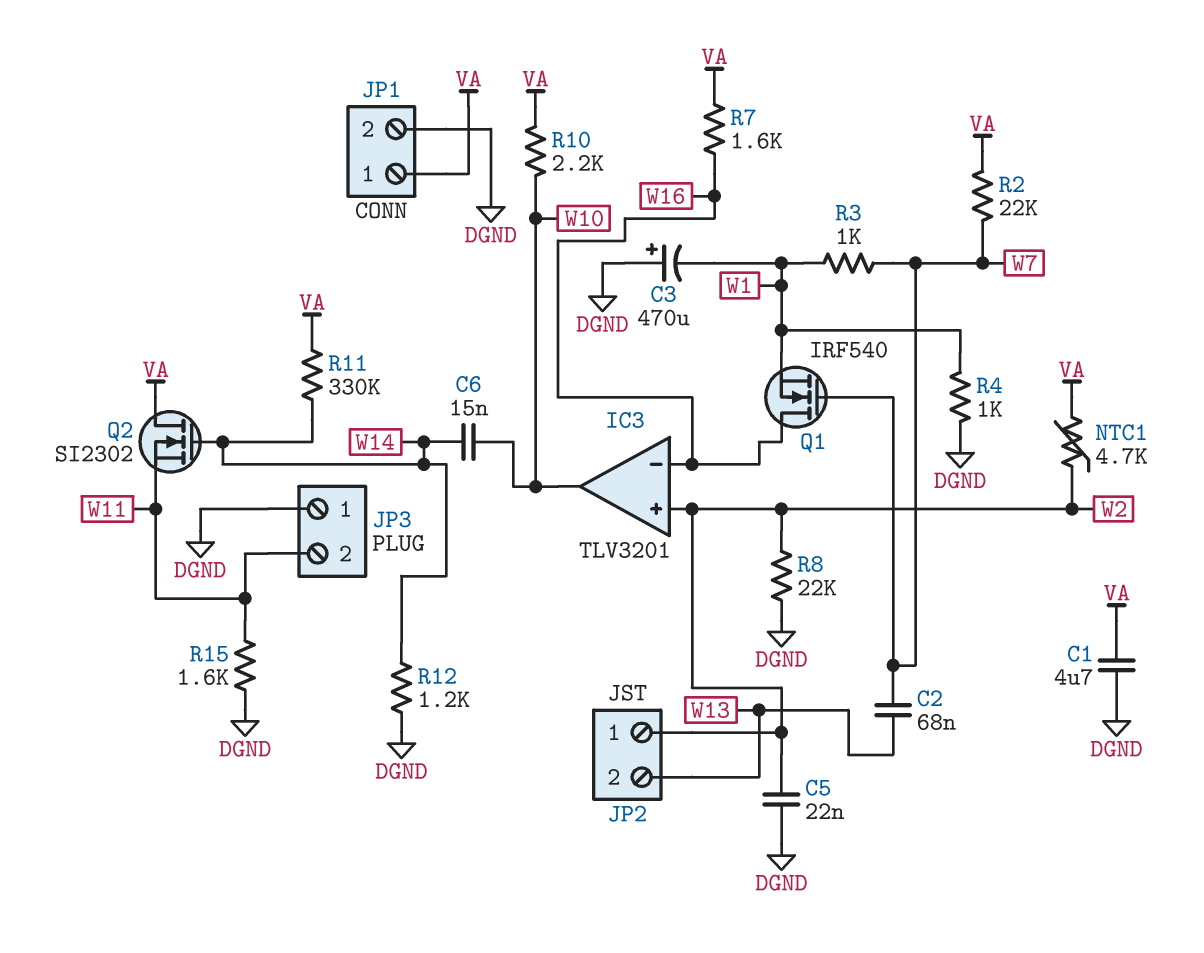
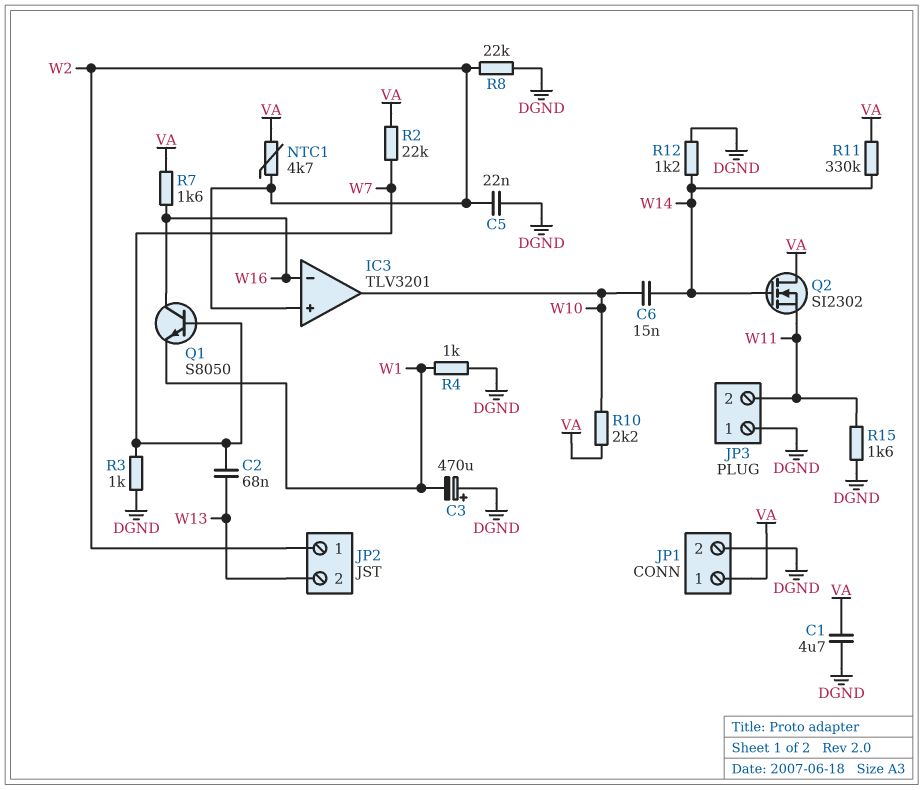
Q1: NMOS IRF540 (G W7, D W16, S W1) -> NPN S8050 (B W7, C W16, E W1)
R3: 1k (W1, W7) -> 1k (DGND, W7)

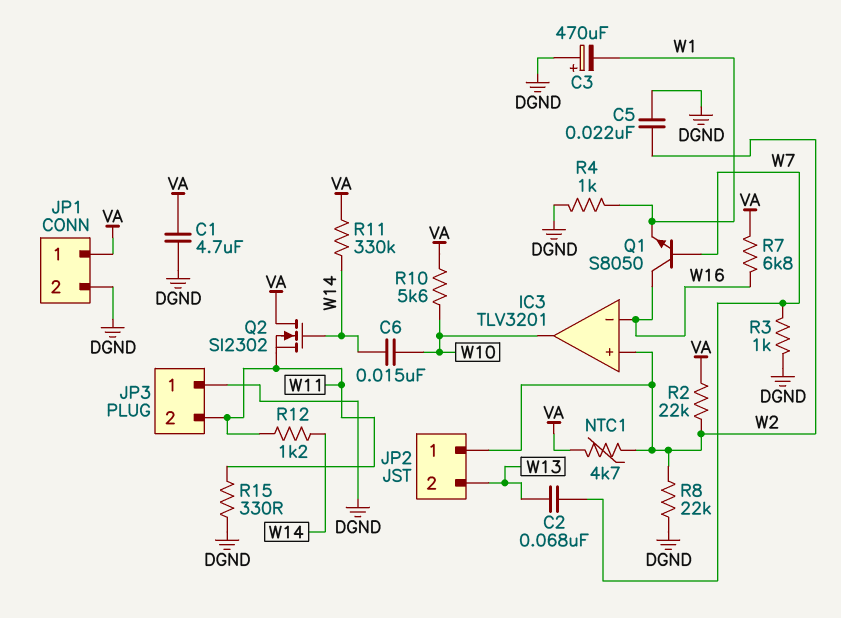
R2: 22k (VA, W7) -> 22k (VA, W2)
R7: 1.6k (VA, W16) -> 6.8k (VA, W16)
R10: 2.2k (VA, W10) -> 5.6k (VA, W10)
R12: 1.2k (DGND, W14) -> 1.2k (W11, W14)
R15: 1.6k (DGND, W11) -> 330 (DGND, W11)

